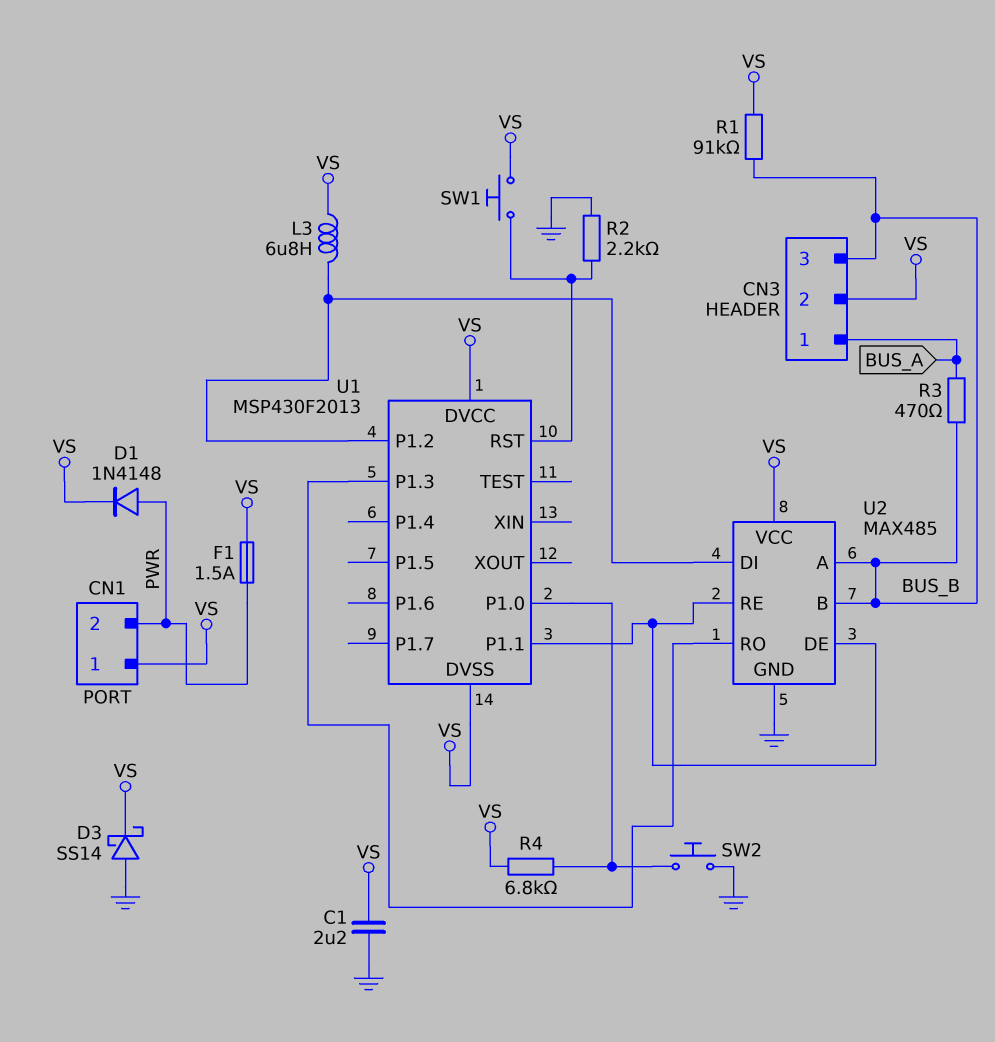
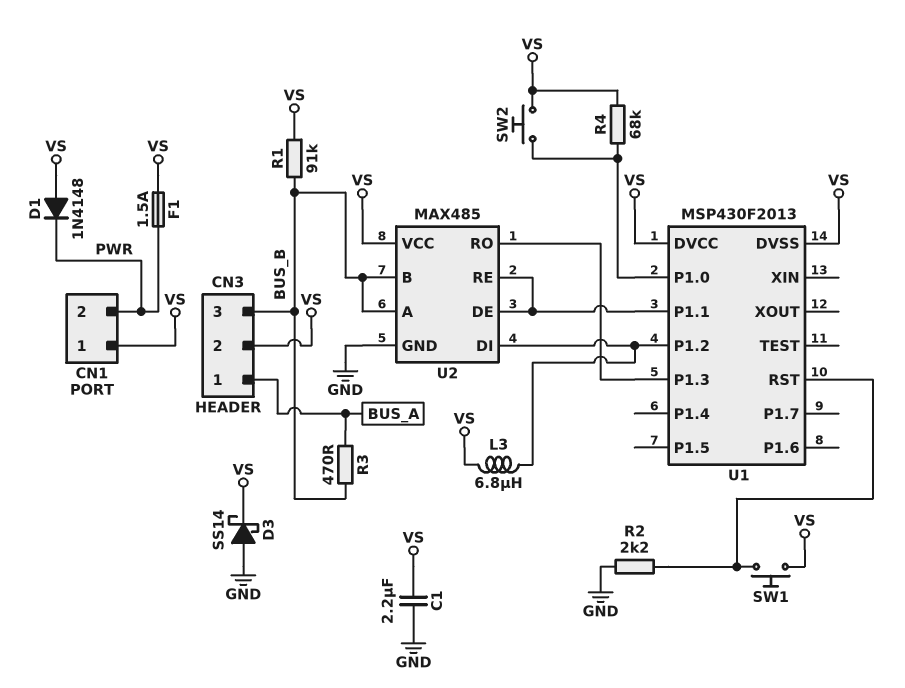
D1: diode 1N4148 (A PWR, K VS) -> diode 1N4148 (A VS, K PWR)
R4: 6.8k (U1/P1.0, VS) -> 68k (U1/P1.0, VS)
SW2: button (GND, U1/P1.0) -> button (U1/P1.0, VS)

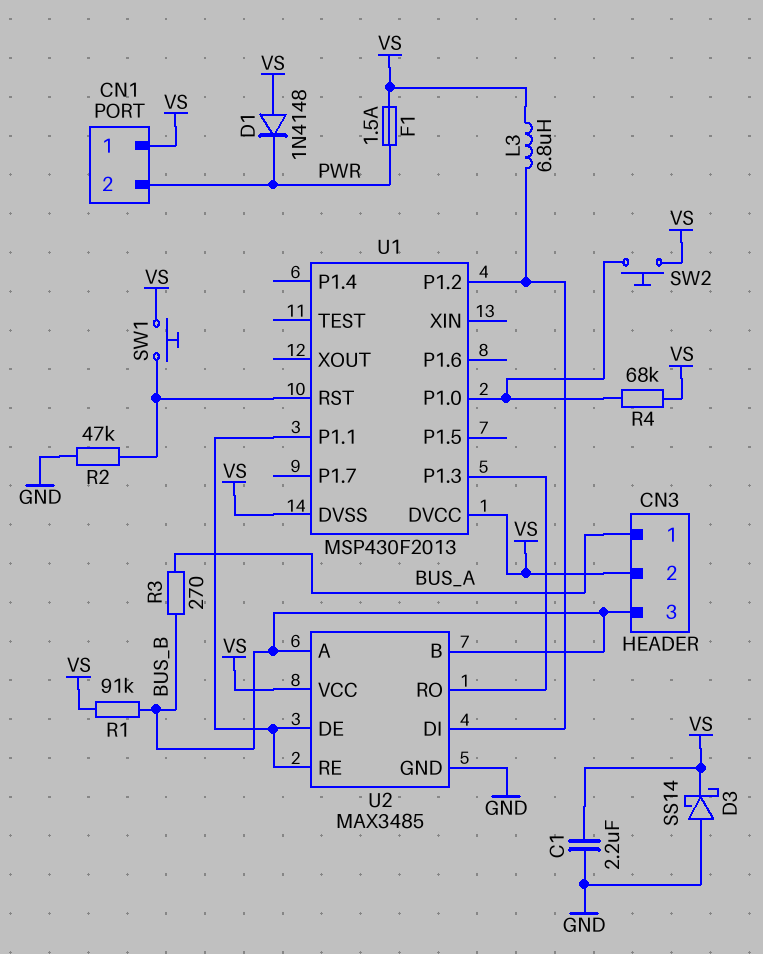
R2: 2.2k (GND, U1/RST) -> 47k (GND, U1/RST)
R3: 470 (BUS_A, BUS_B) -> 270 (BUS_A, BUS_B)
U2: MAX485 -> MAX3485

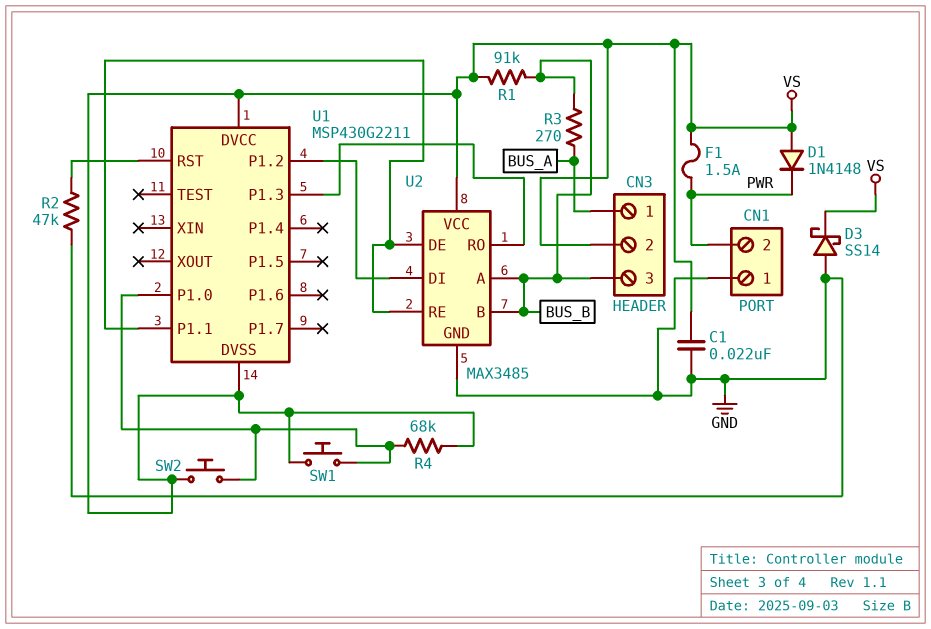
C1: 2.2uF (GND, VS) -> 22nF (GND, VS)
CN1 pin 1: VS -> GND
L3: 6.8uH (U1/P1.2, VS) -> none
SW1: button (U1/RST, VS) -> button (U1/P1.0, VS)
U1: MSP430F2013 -> MSP430G2211

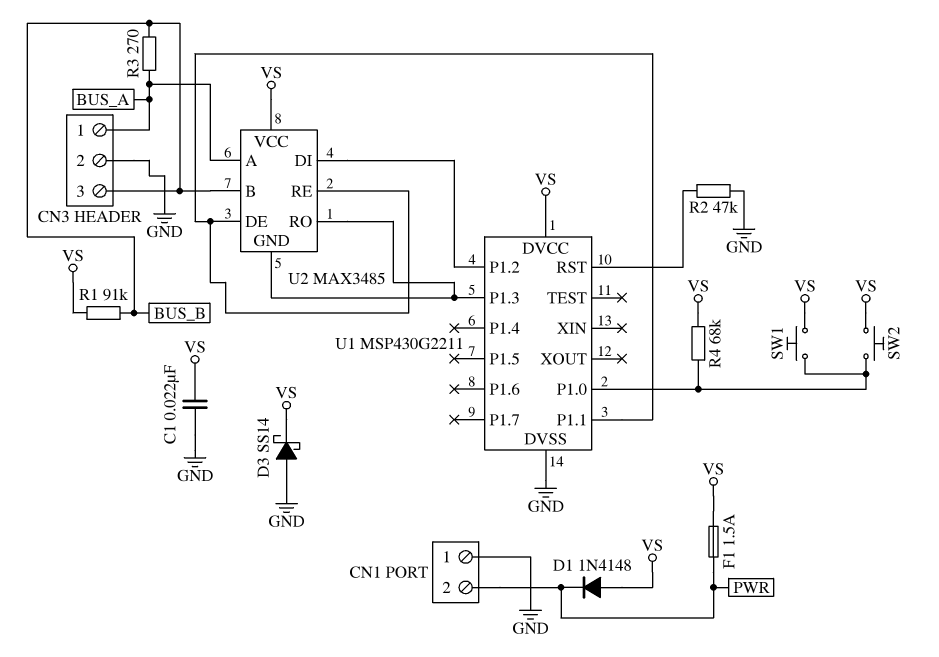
CN3 pin 2: VS -> GND
U1 pin DVSS: VS -> GND
U2 pin A: BUS_B -> BUS_A
U2 pin GND: GND -> U1/P1.3

